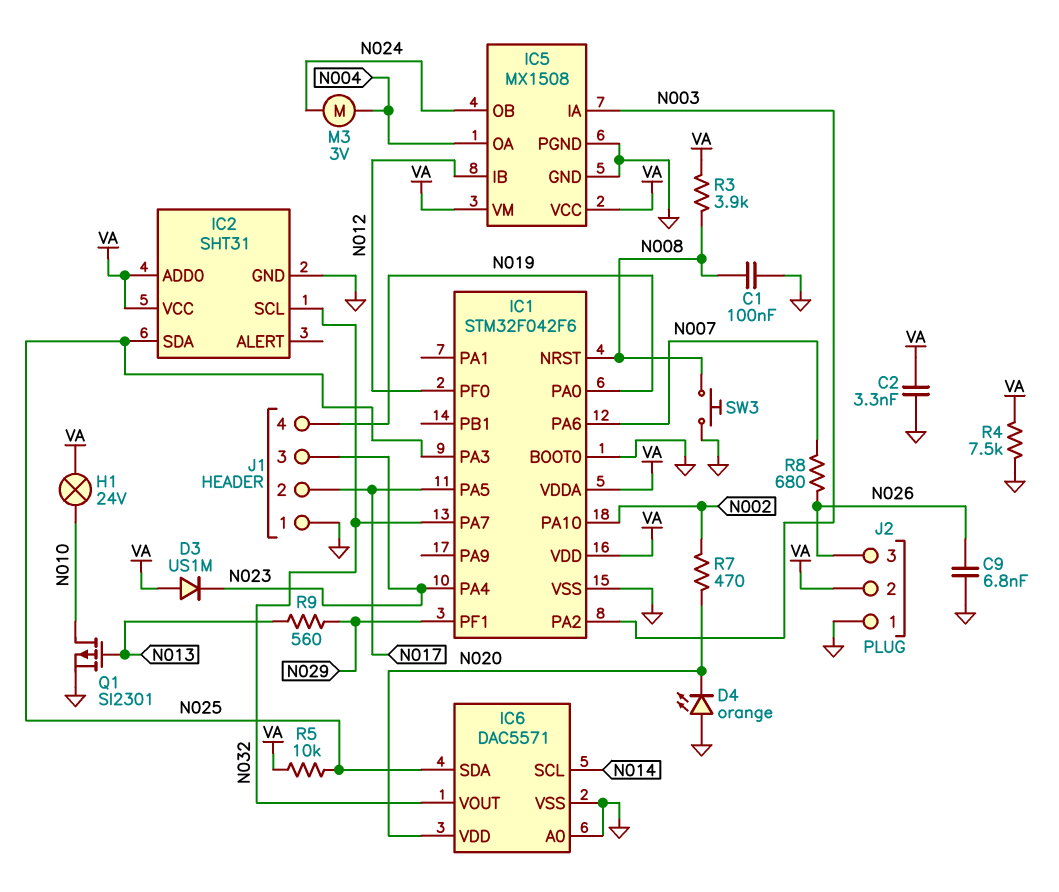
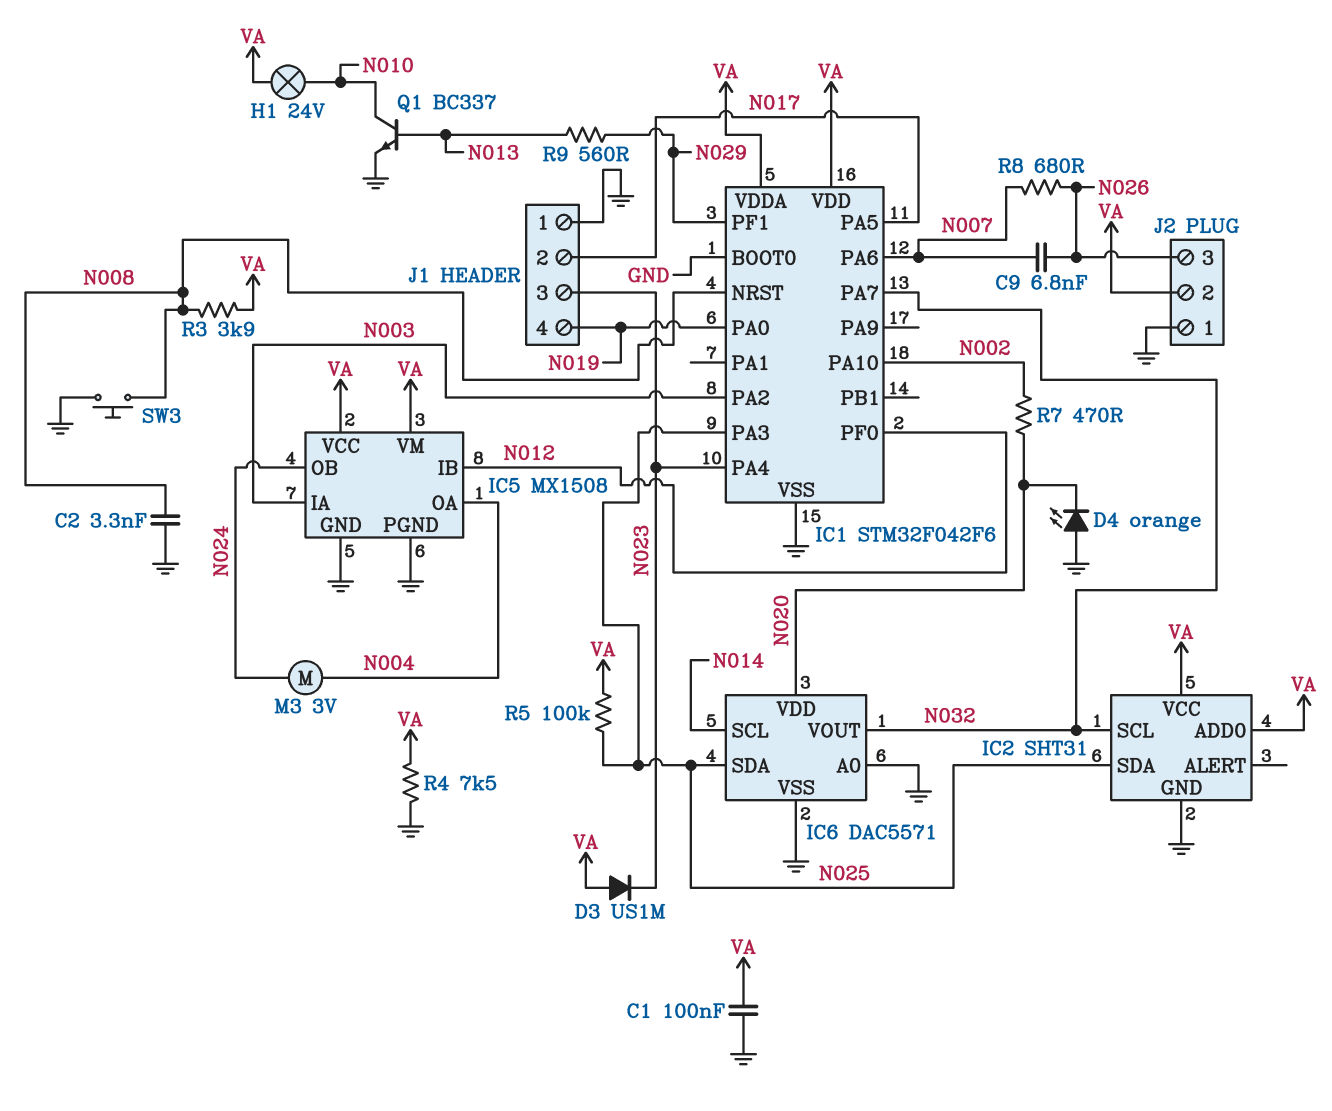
C1: 100nF (GND, N008) -> 100nF (GND, VA)
C2: 3.3nF (GND, VA) -> 3.3nF (GND, N008)
C9: 6.8nF (GND, N026) -> 6.8nF (N007, N026)
Q1: PMOS SI2301 (G N013, D N010, S GND) -> NPN BC337 (B N013, C N010, E GND)
R5: 10k (N025, VA) -> 100k (N025, VA)

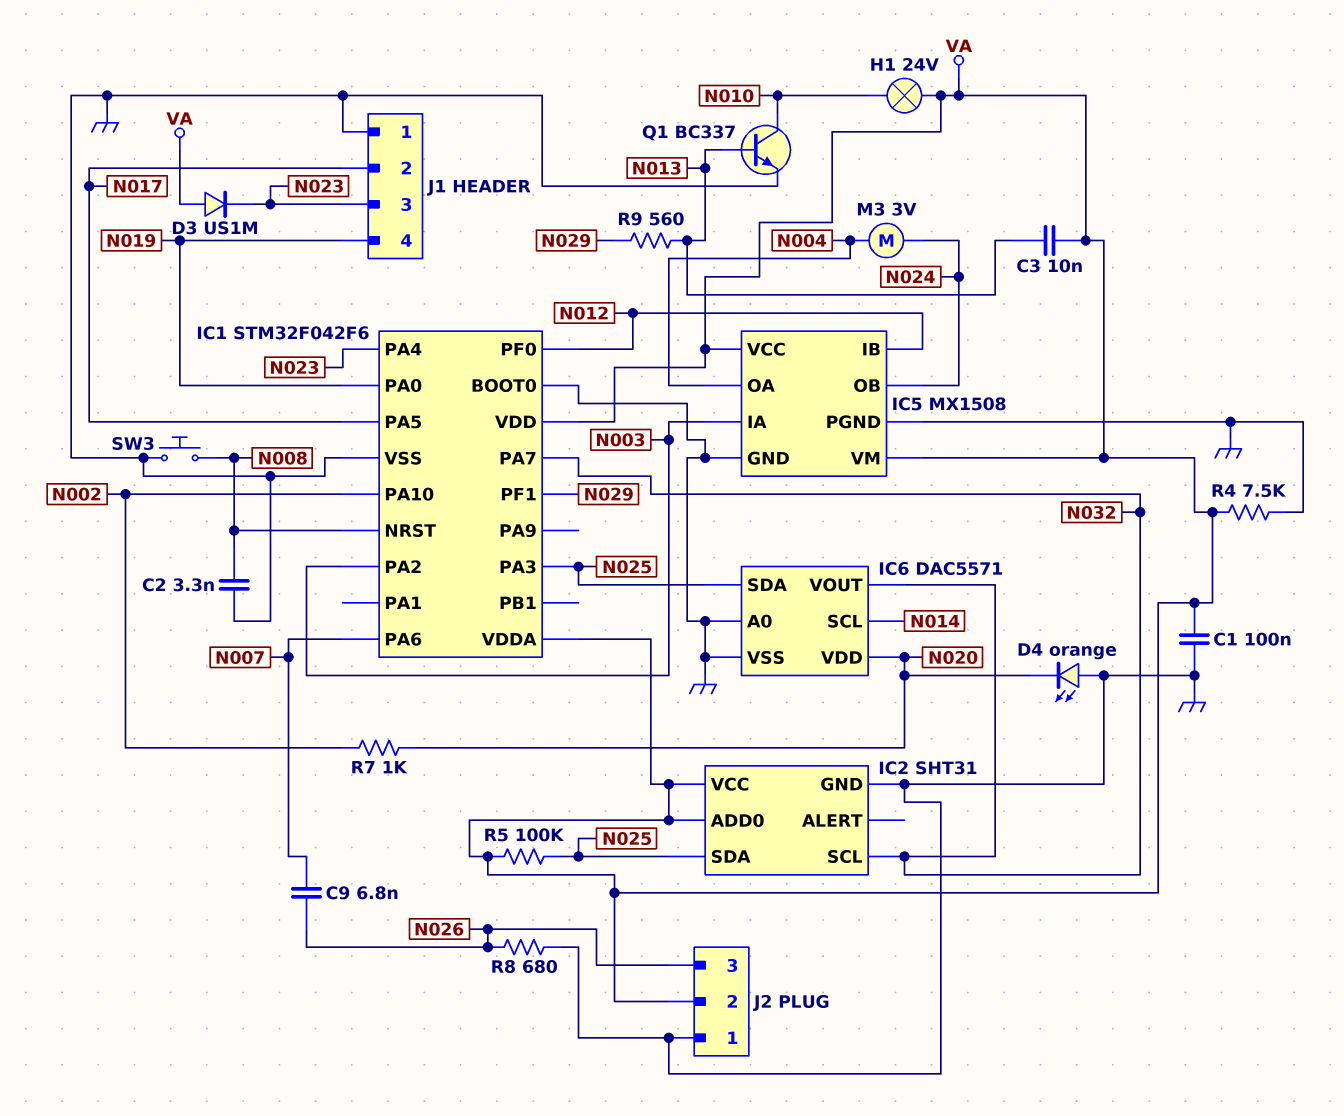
C3: none -> 10nF (N013, VA)
R3: 3.9k (N008, VA) -> none
R7: 470 (N002, N020) -> 1k (N002, N020)
R8: 680 (N007, N026) -> 680 (GND, N026)

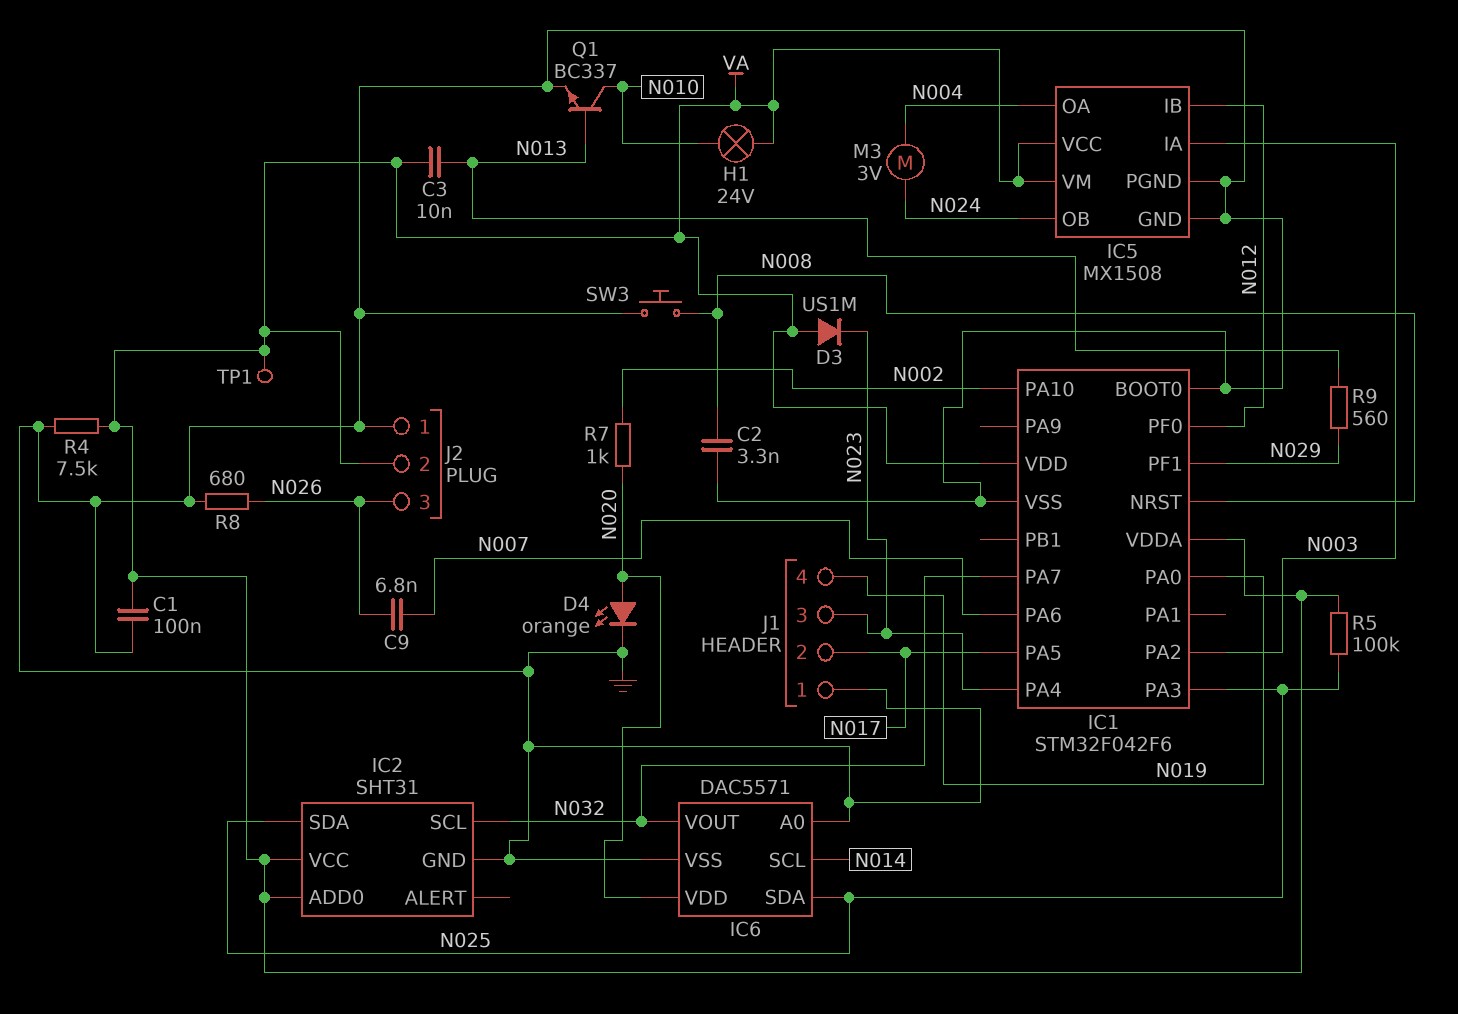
D4: LED orange (A GND, K N020) -> LED orange (A N020, K GND)
TP1: none -> test point (VA)

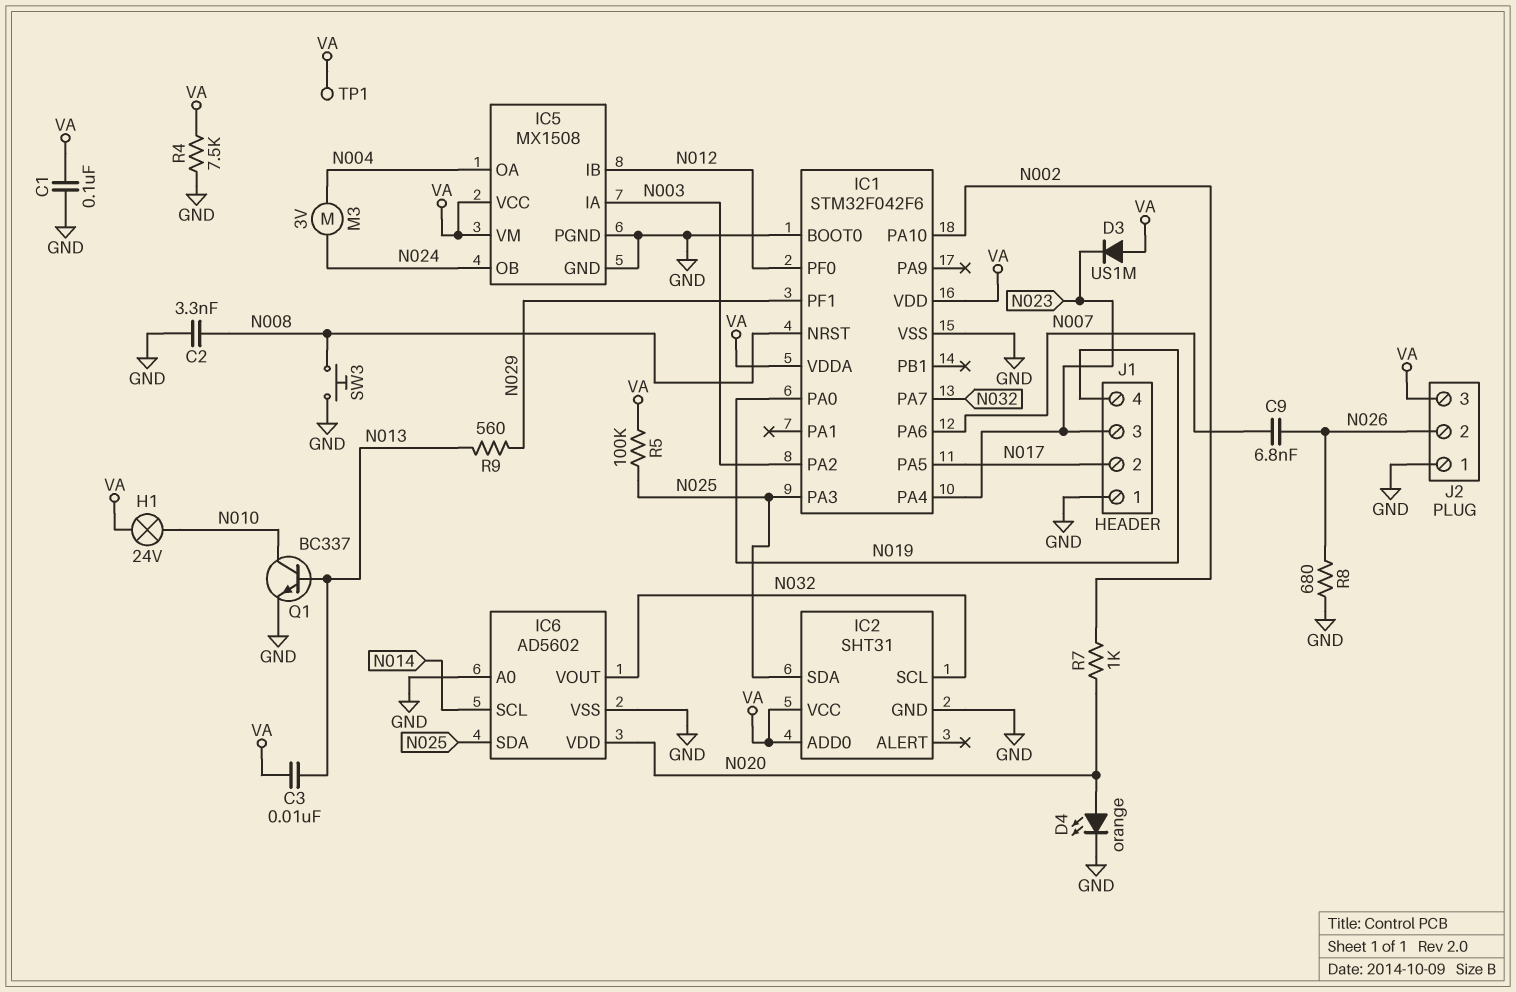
IC6: DAC5571 -> AD5602
J2 pin 2: VA -> N026
J2 pin 3: N026 -> VA

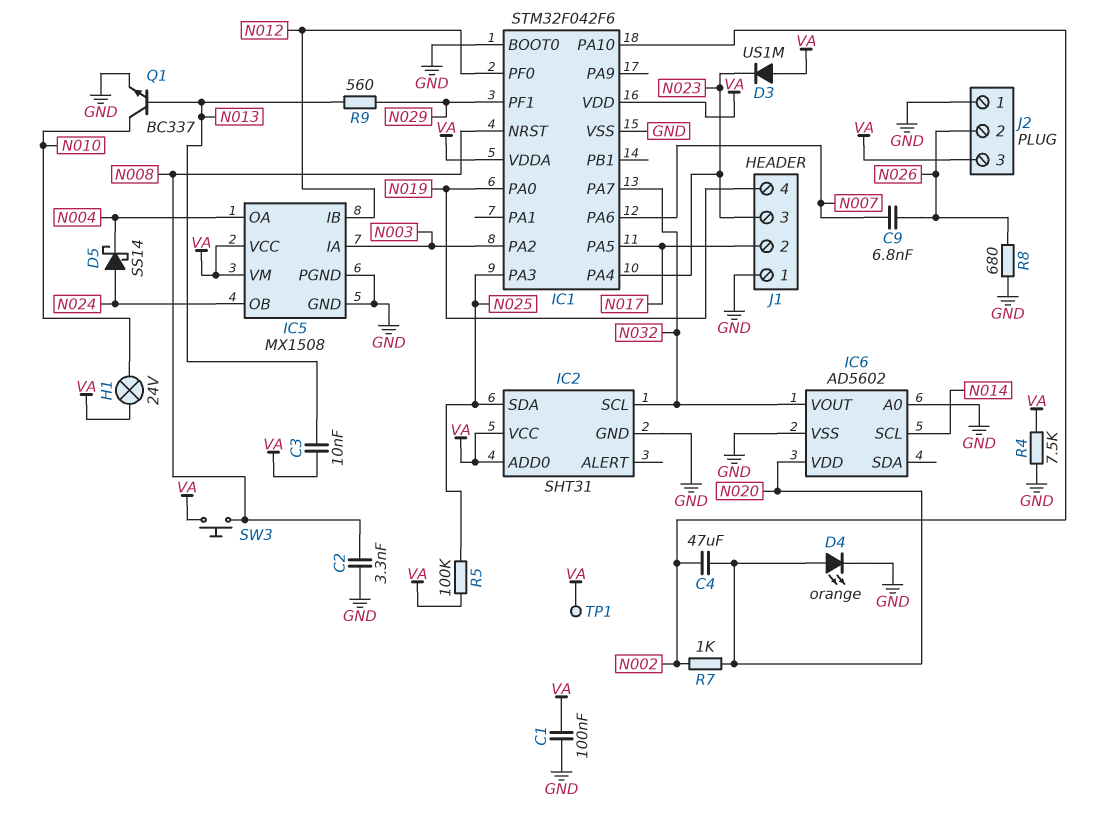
C4: none -> 47uF (N002, N020)
D5: none -> schottky SS14 (A N024, K N004)
IC6 pin SDA: N025 -> none
M3: motor 3V (N004, N024) -> none
SW3: button (GND, N008) -> button (N008, VA)

